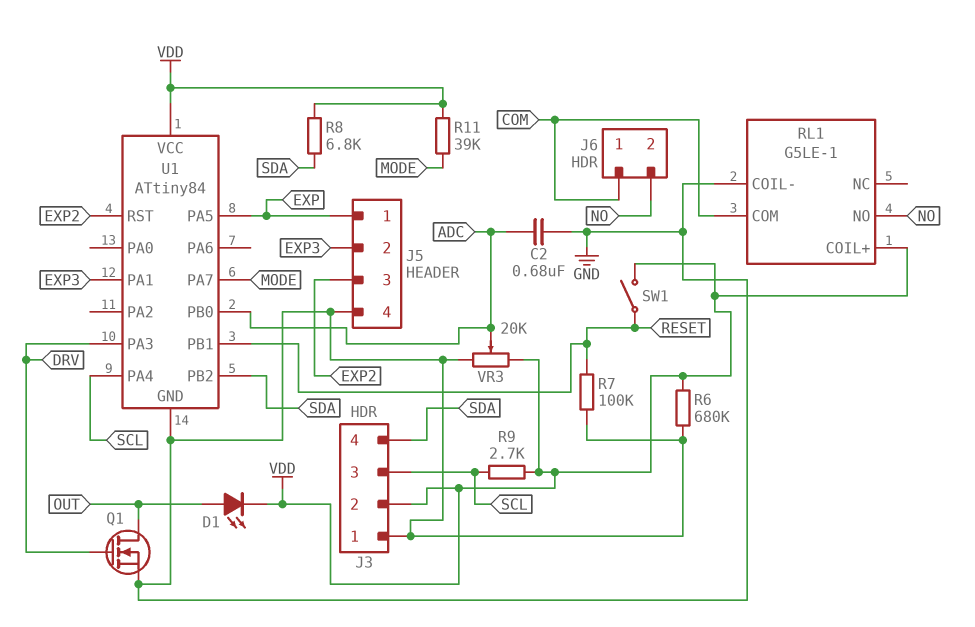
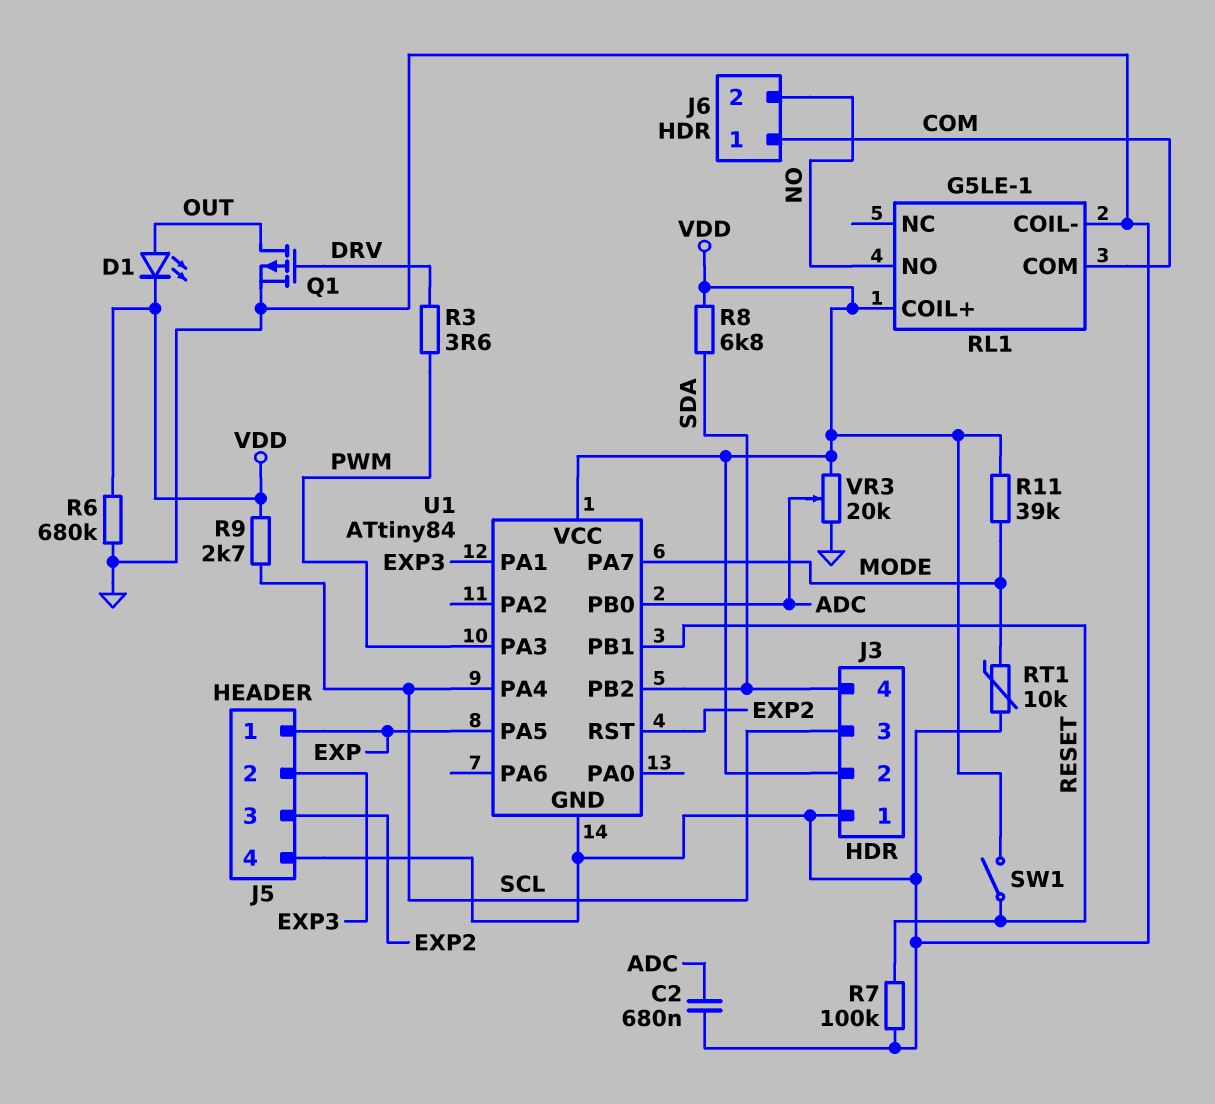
Q1: NMOS (G DRV, D OUT, S GND) -> PMOS (G DRV, D OUT, S GND)
R3: none -> 3.6 (DRV, PWM)
RT1: none -> 10k (GND, MODE)
U1 pin PA3: DRV -> PWM

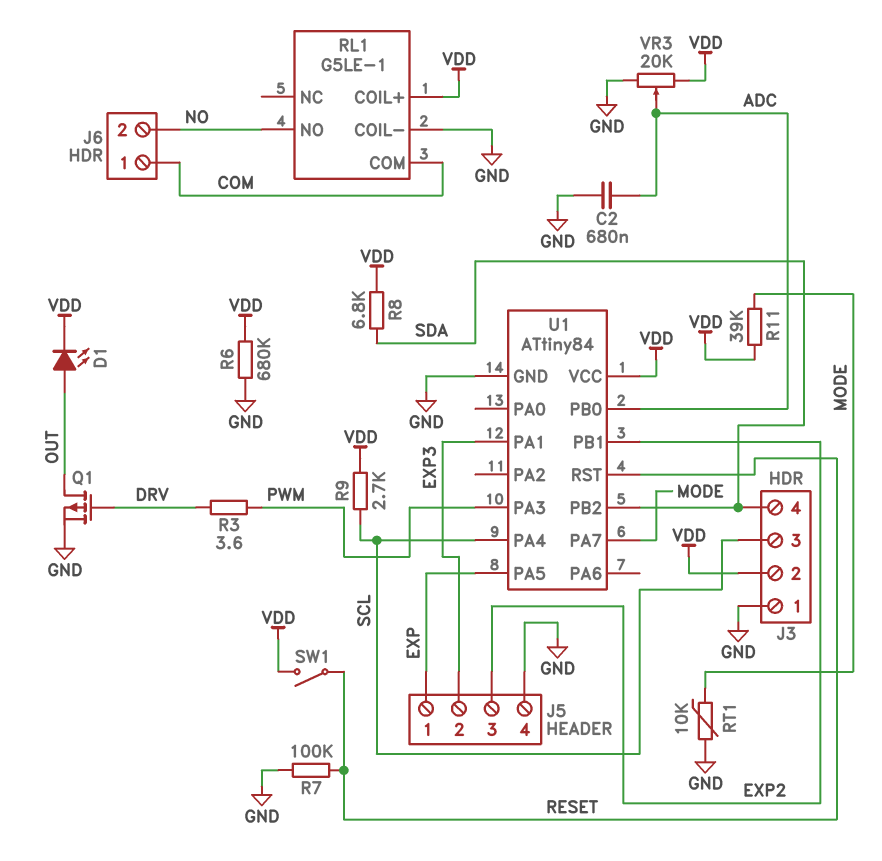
U1 pin PB1: RESET -> EXP2
U1 pin RST: EXP2 -> RESET

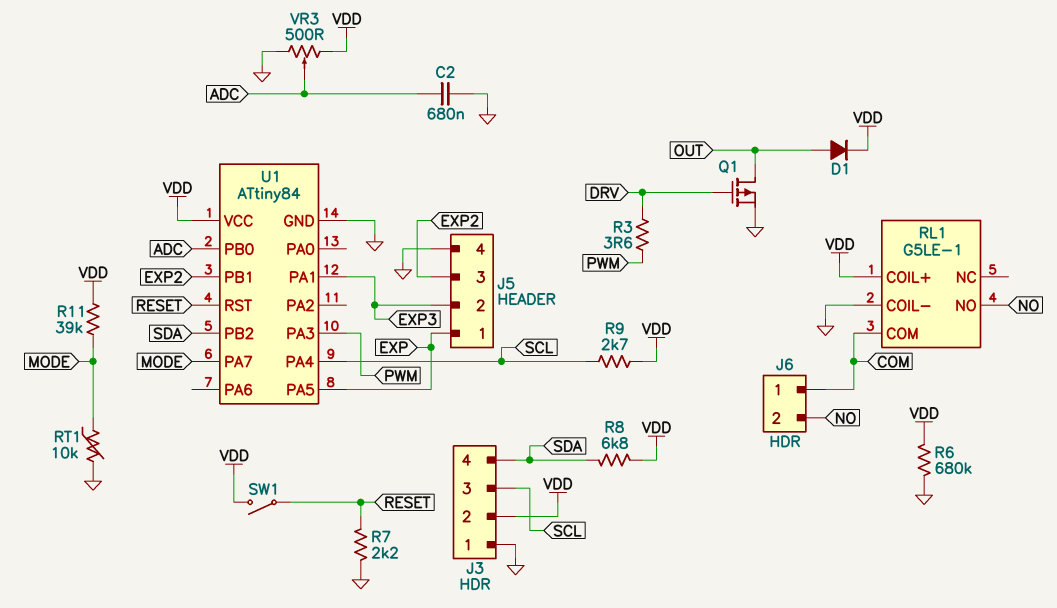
D1: LED (A OUT, K VDD) -> diode (A OUT, K VDD)
R7: 100k (GND, RESET) -> 2.2k (GND, RESET)
VR3: 20k (GND, VDD, wiper ADC) -> 500 (GND, VDD, wiper ADC)

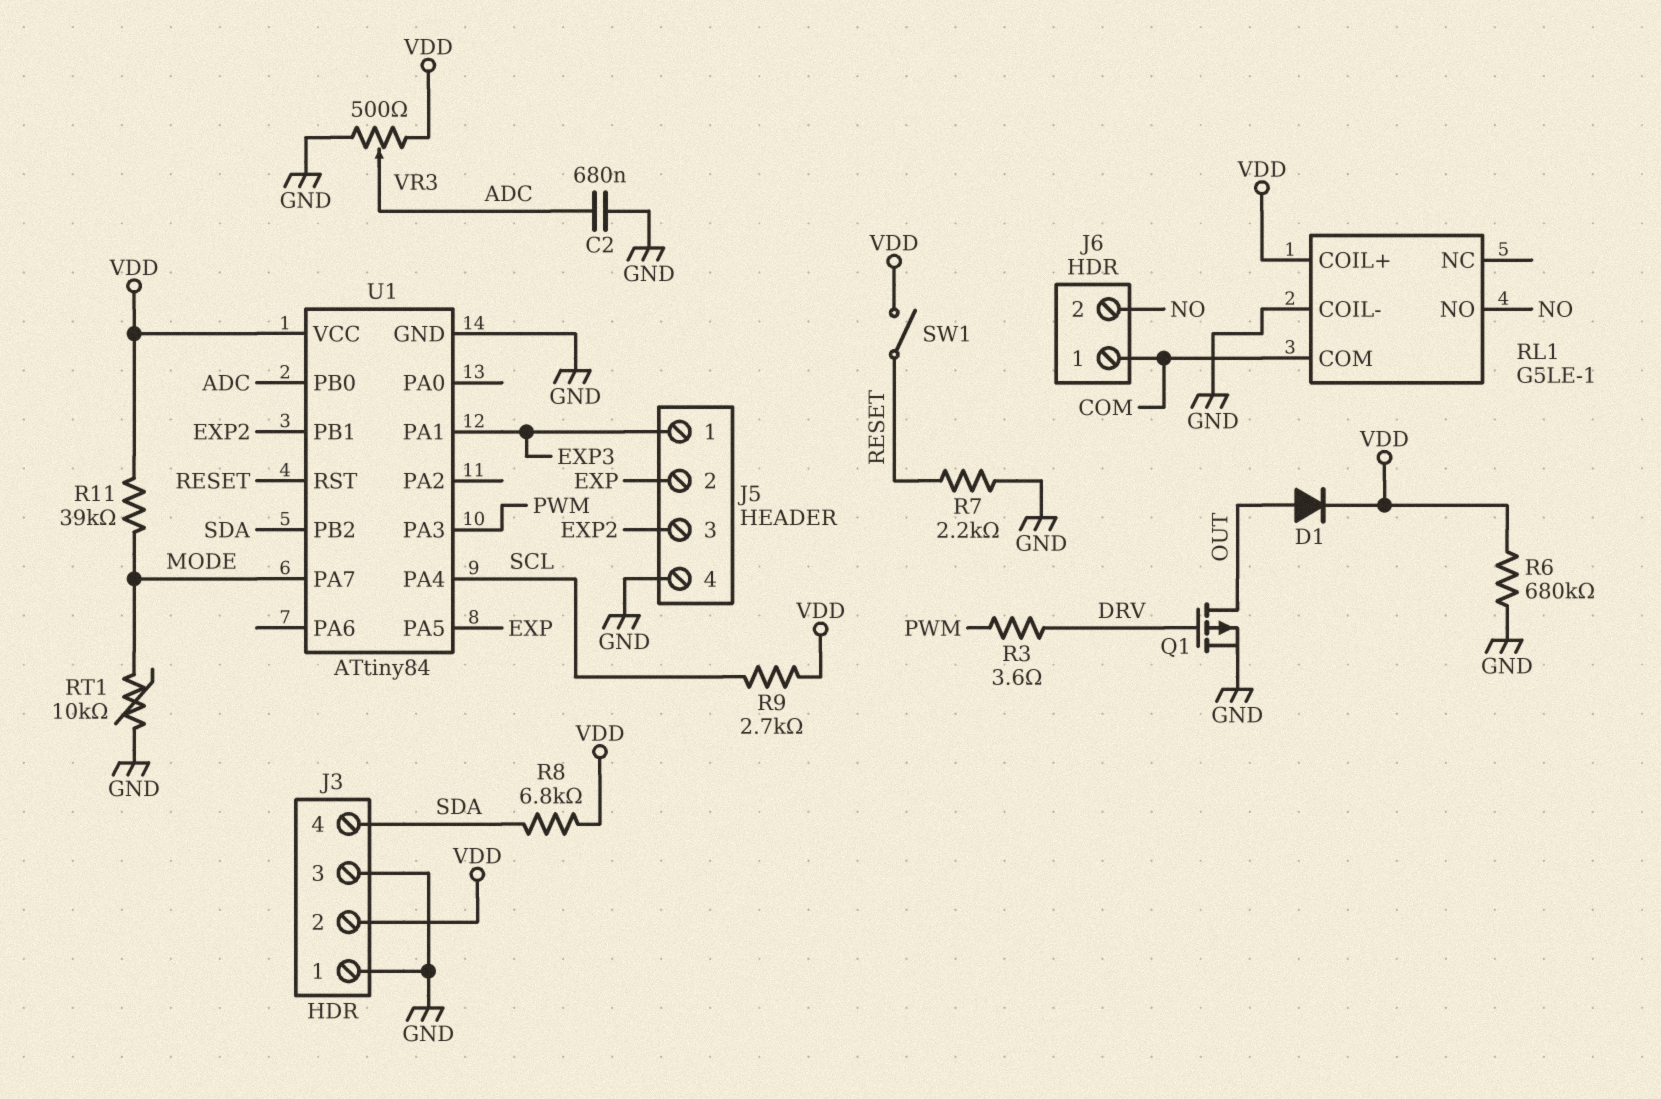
J3 pin 3: SCL -> GND
J5 pin 1: EXP -> EXP3
J5 pin 2: EXP3 -> EXP

